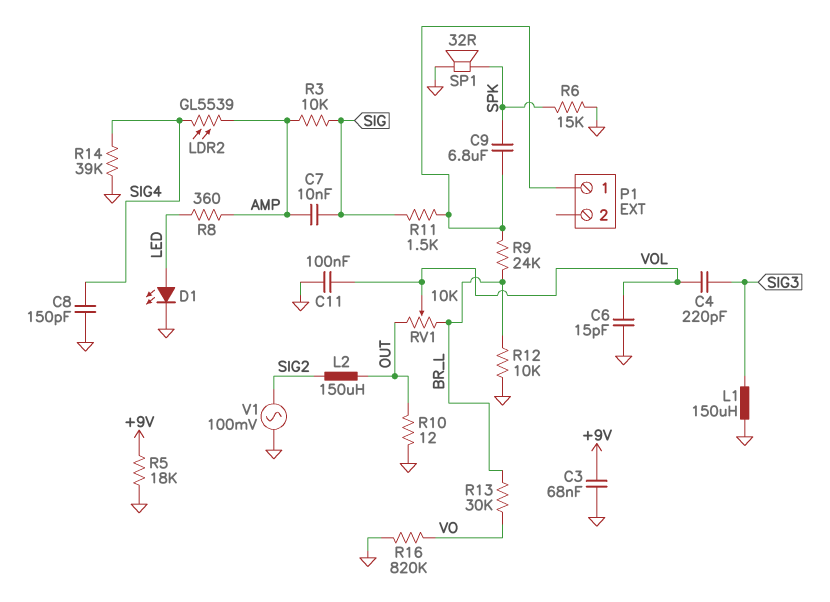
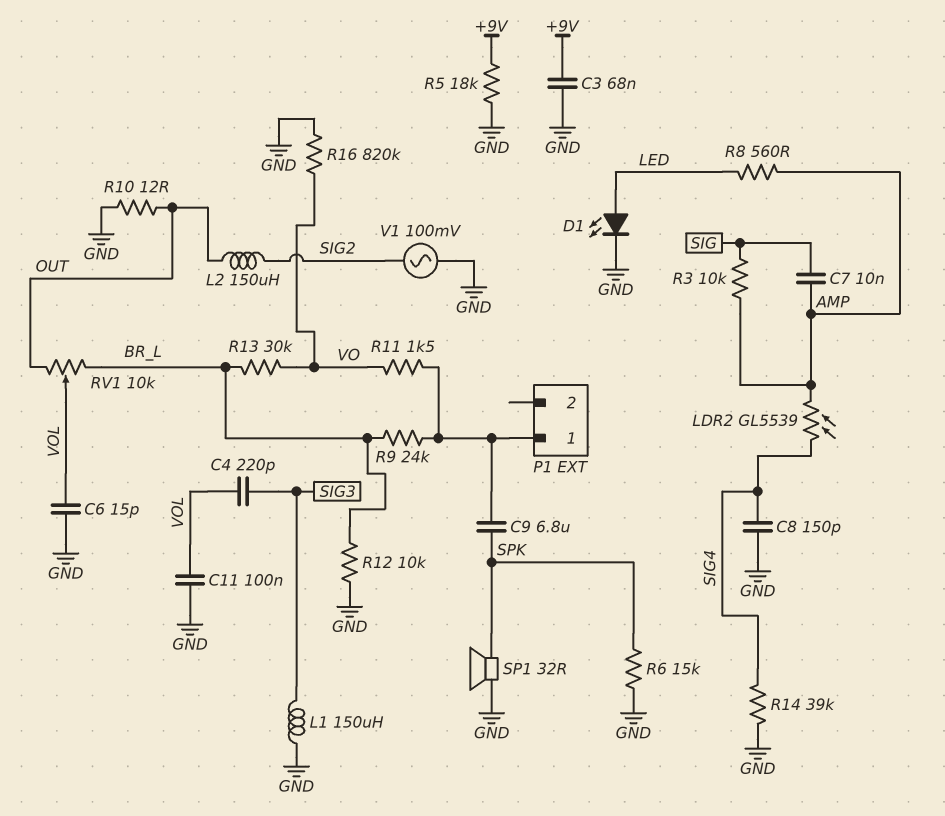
R8: 360 (AMP, LED) -> 560 (AMP, LED)
R11: 1.5k (P1/1, SIG) -> 1.5k (P1/1, VO)

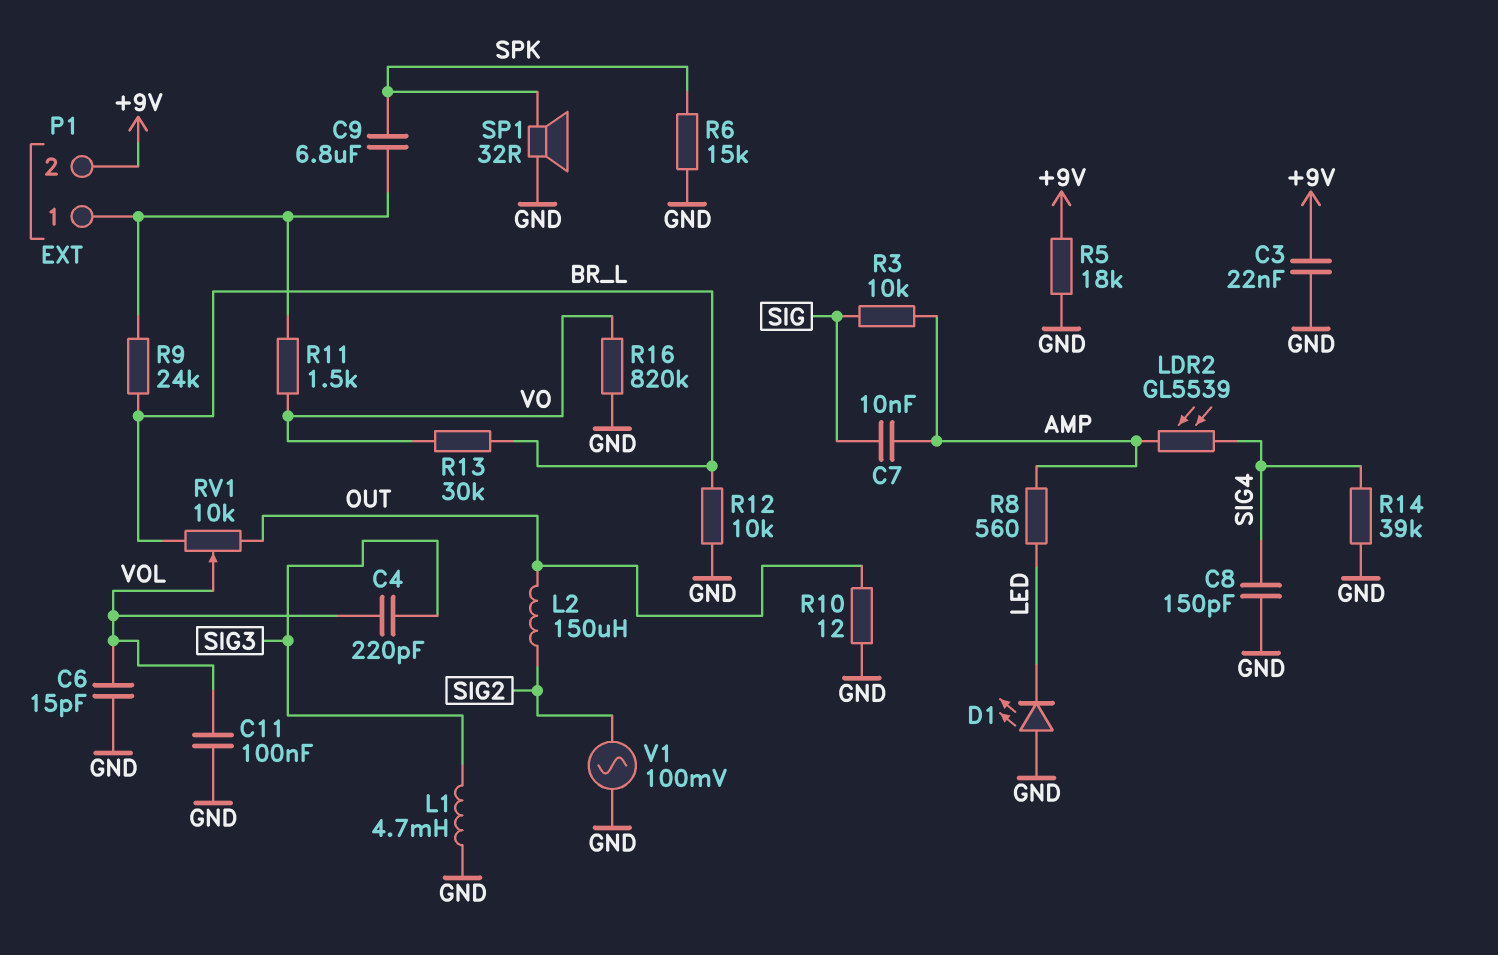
C3: 68nF (+9V, GND) -> 22nF (+9V, GND)
D1: LED (A LED, K GND) -> LED (A GND, K LED)
L1: 150uH (GND, SIG3) -> 4.7mH (GND, SIG3)
P1 pin 2: none -> +9V

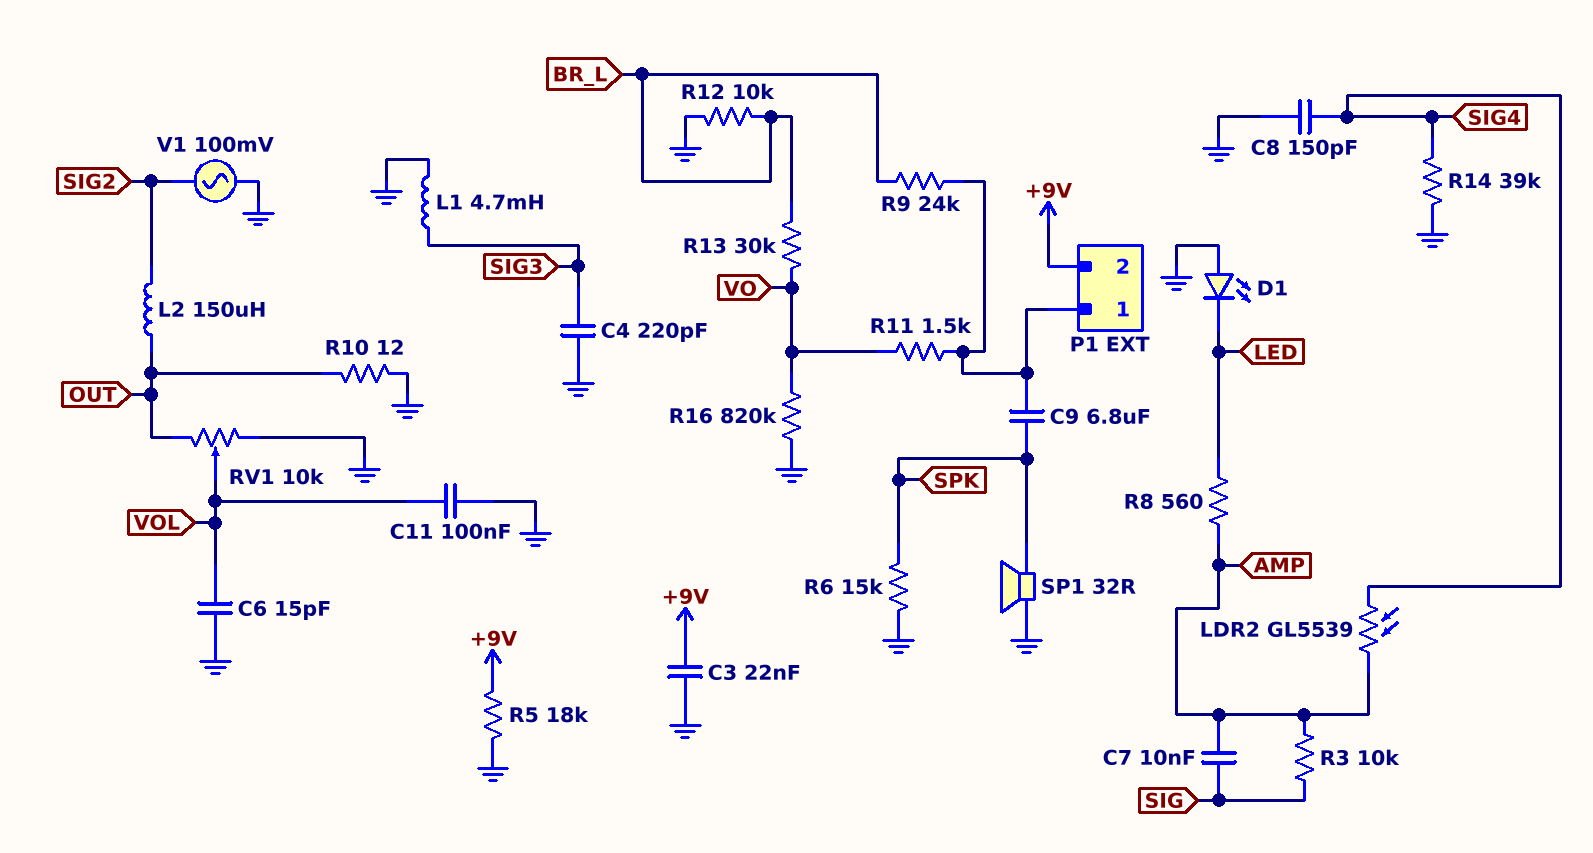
C4: 220pF (SIG3, VOL) -> 220pF (GND, SIG3)
RV1: 10k (BR_L, OUT, wiper VOL) -> 10k (GND, OUT, wiper VOL)

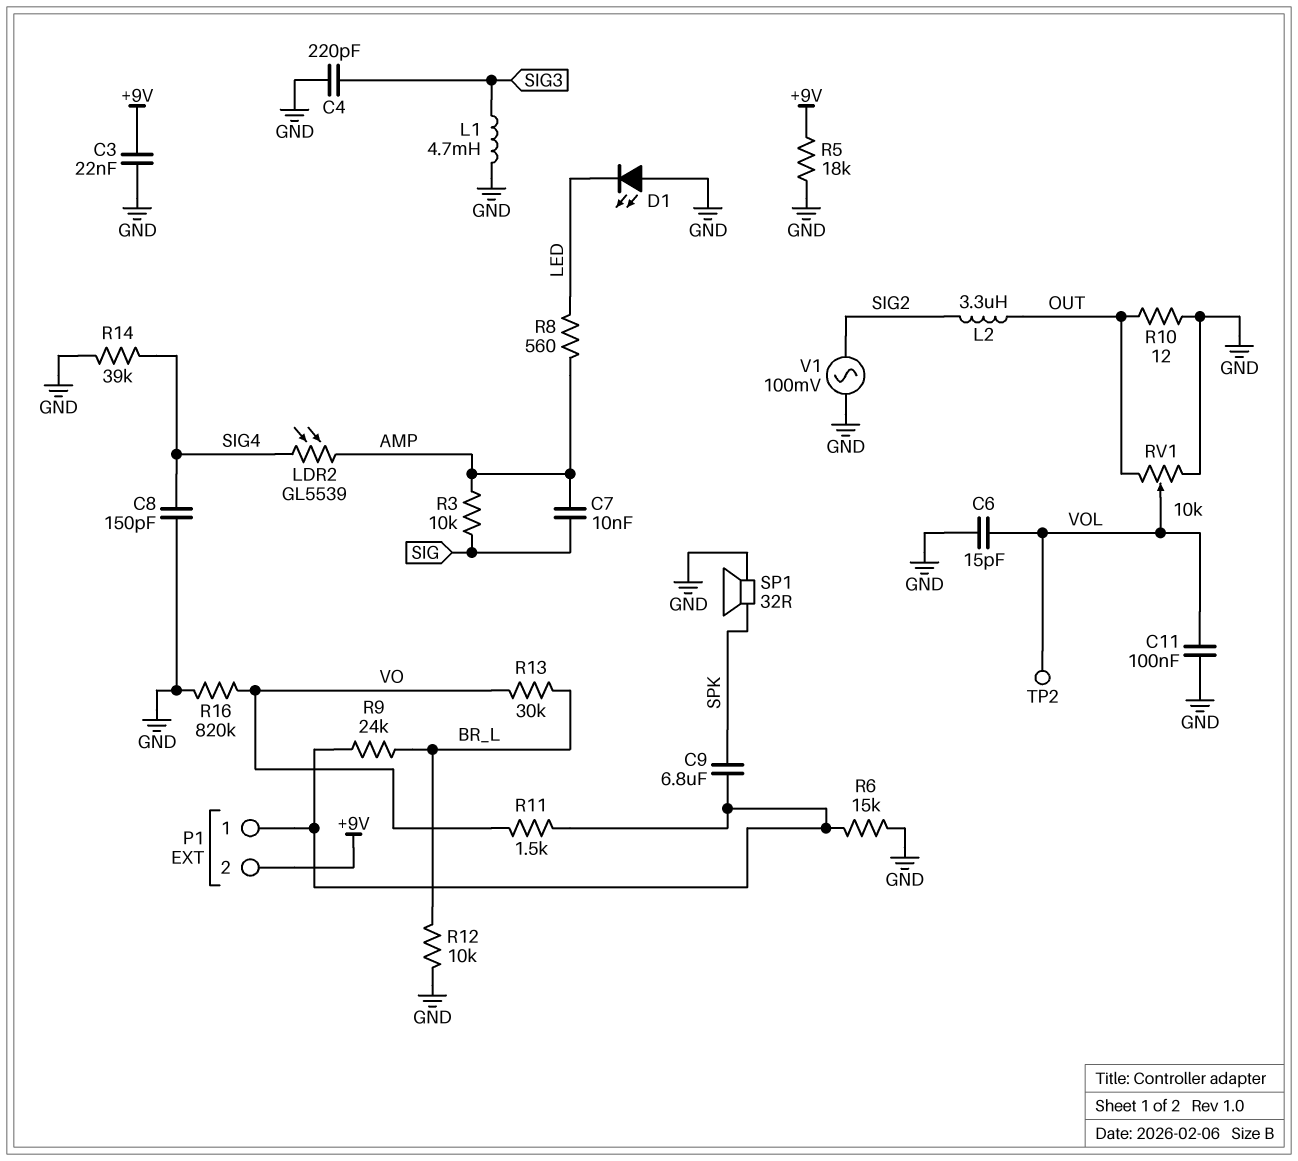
L2: 150uH (OUT, SIG2) -> 3.3uH (OUT, SIG2)
R6: 15k (GND, SPK) -> 15k (GND, P1/1)
TP2: none -> test point (VOL)

